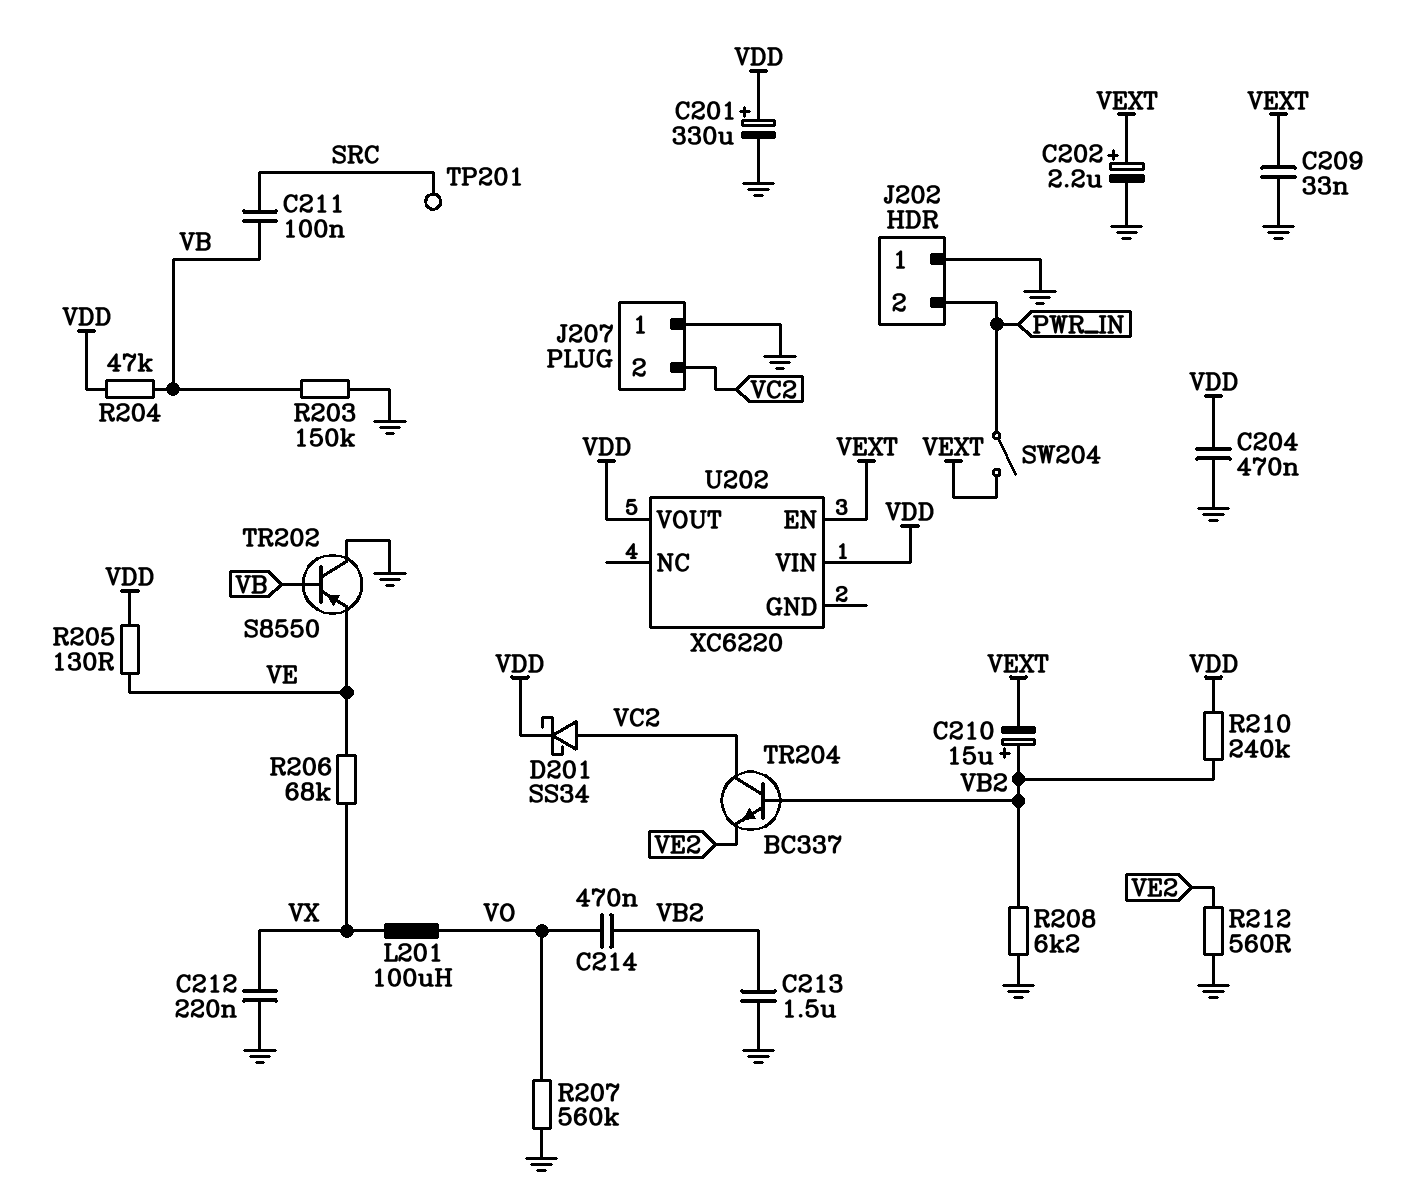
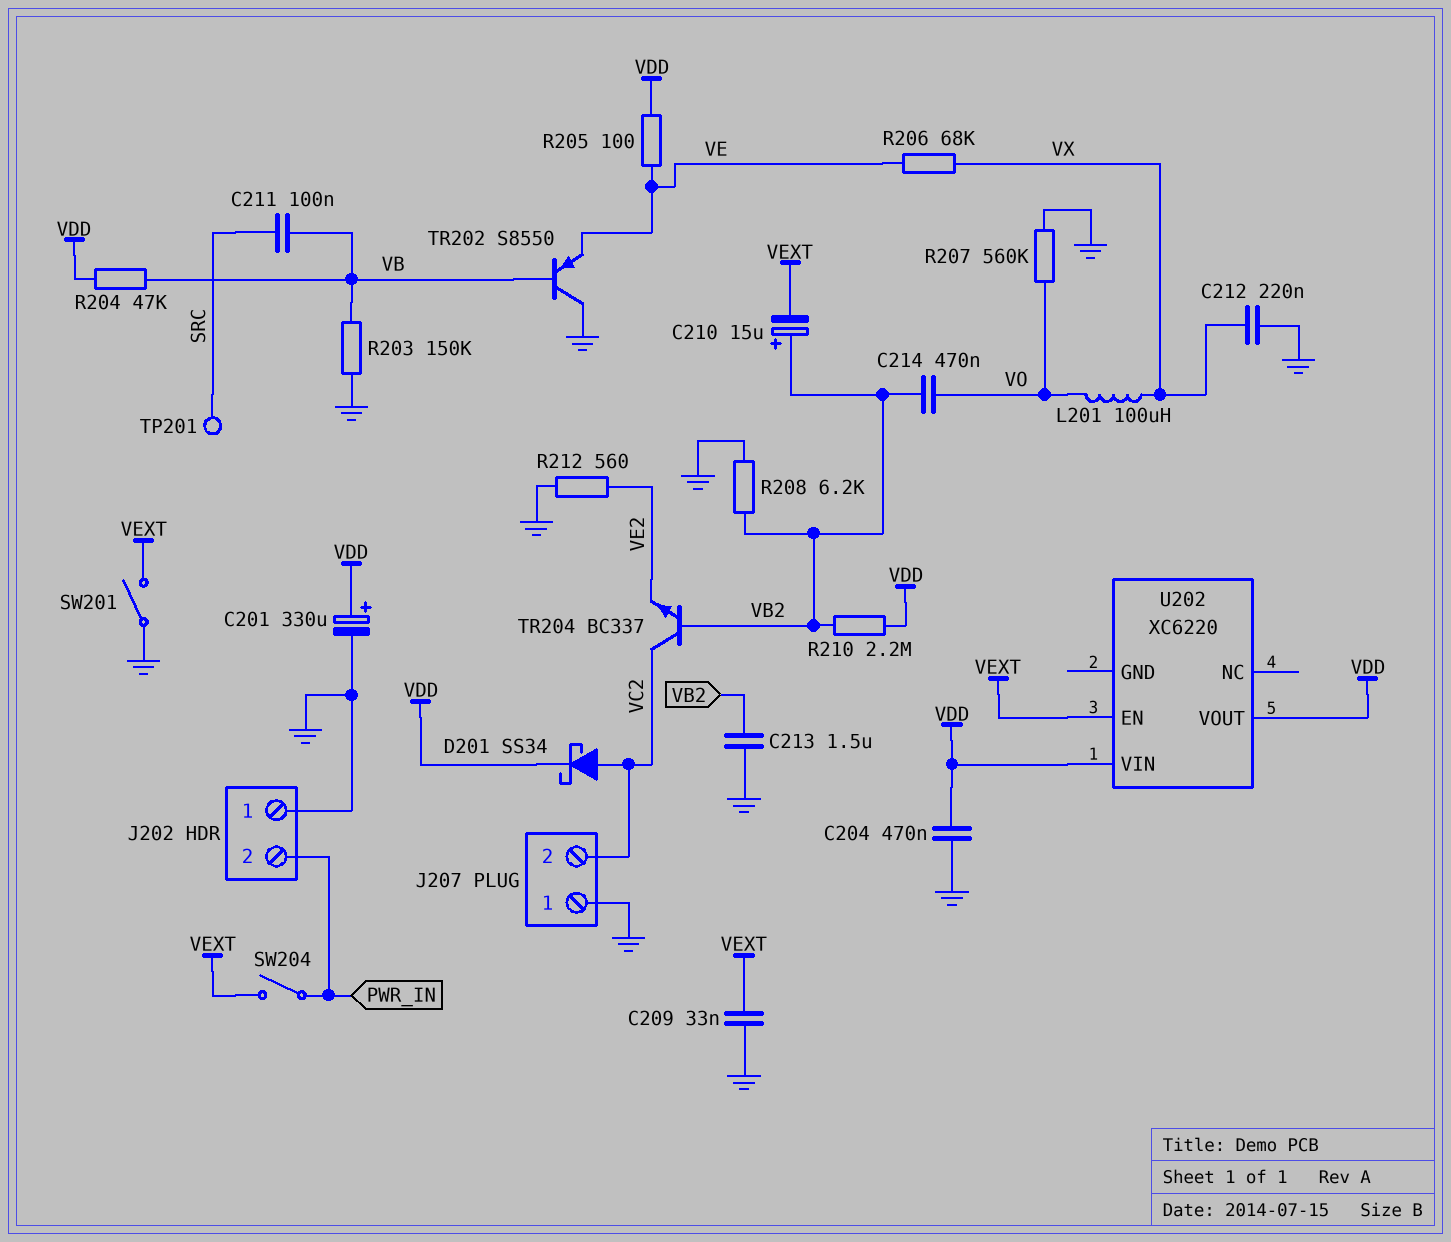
C202: 2.2uF (plus VEXT, minus GND) -> none
R205: 130 (VDD, VE) -> 100 (VDD, VE)
R210: 240k (VB2, VDD) -> 2.2M (VB2, VDD)
SW201: none -> switch (GND, VEXT)

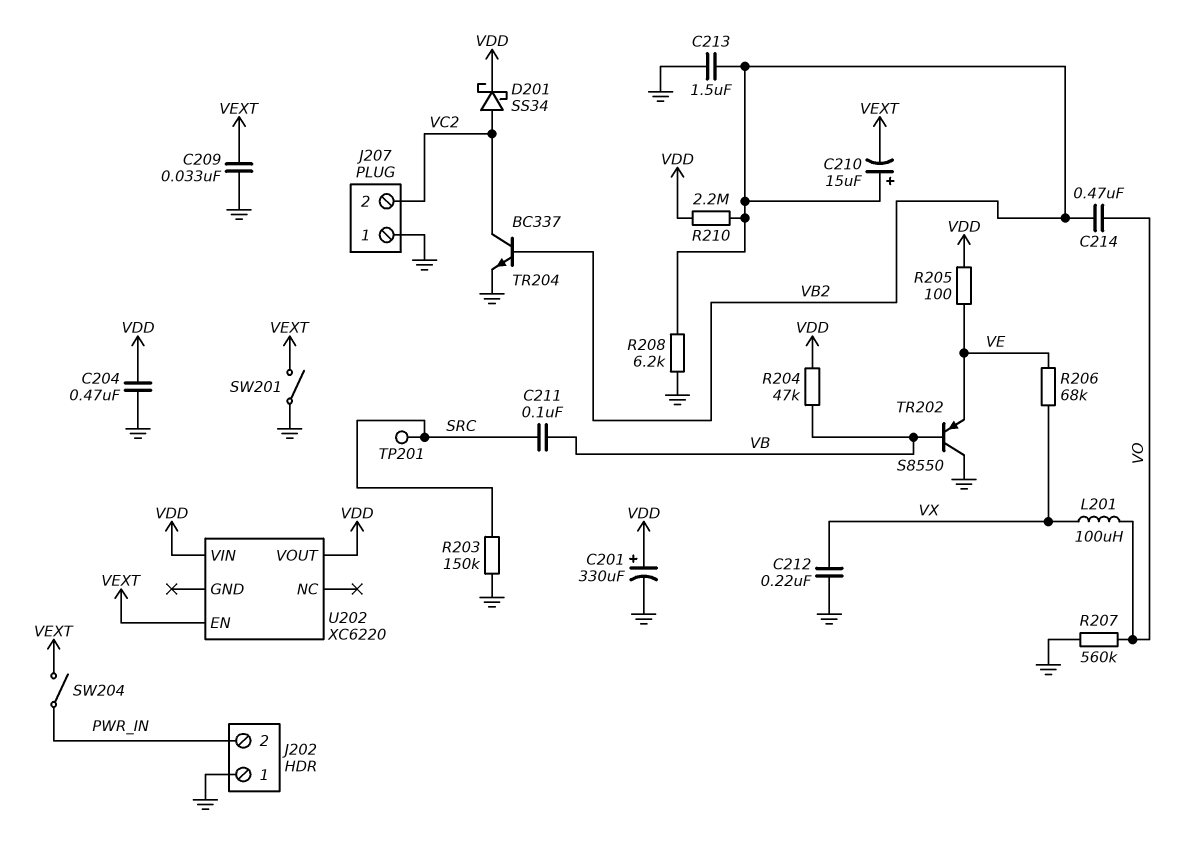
R203: 150k (GND, VB) -> 150k (GND, SRC)
R212: 560 (GND, VE2) -> none
TR204: NPN BC337 (B VB2, C VC2, E VE2) -> NPN BC337 (B VB2, C VC2, E GND)

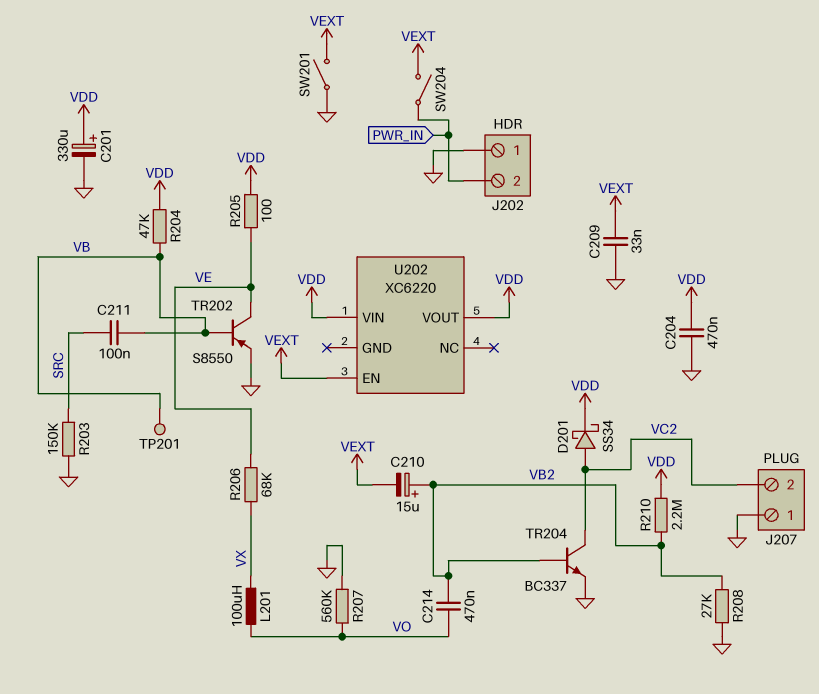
C212: 220nF (GND, VX) -> none
C213: 1.5uF (GND, VB2) -> none
R208: 6.2k (GND, VB2) -> 27k (GND, VB2)
TP201: test point (SRC) -> test point (VB)
TR202: PNP S8550 (B VB, C GND, E VE) -> PNP S8550 (B VB, C VE, E GND)

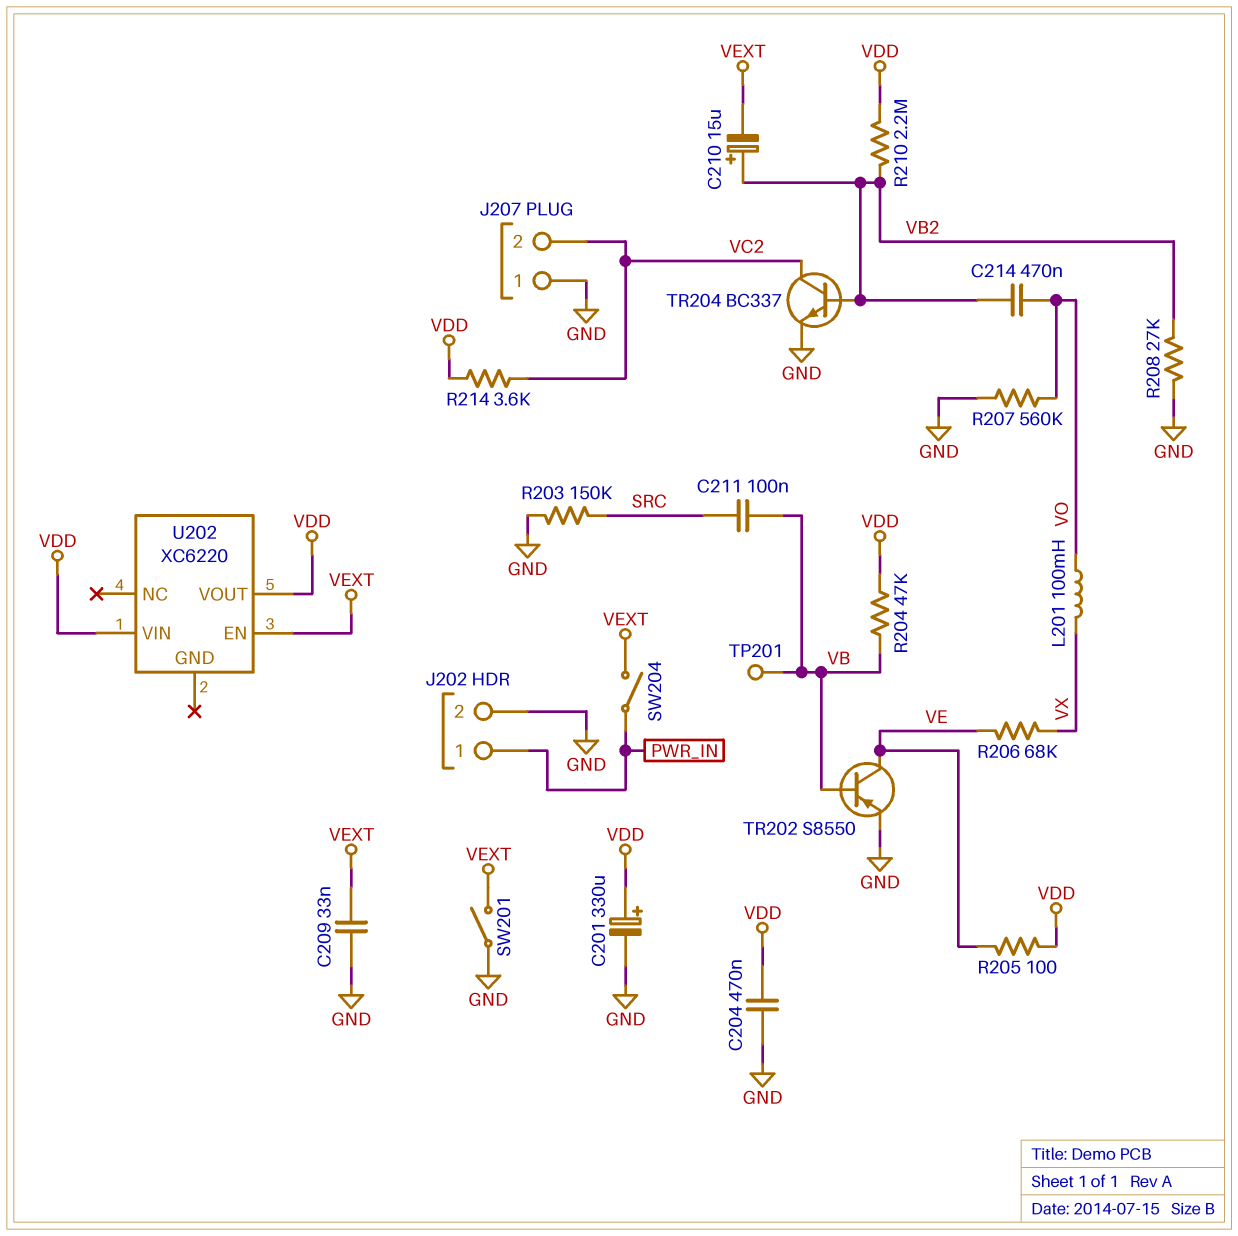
D201: schottky SS34 (A VC2, K VDD) -> none
J202 pin 1: GND -> PWR_IN
J202 pin 2: PWR_IN -> GND
L201: 100uH (VO, VX) -> 100mH (VO, VX)
R214: none -> 3.6k (VC2, VDD)

